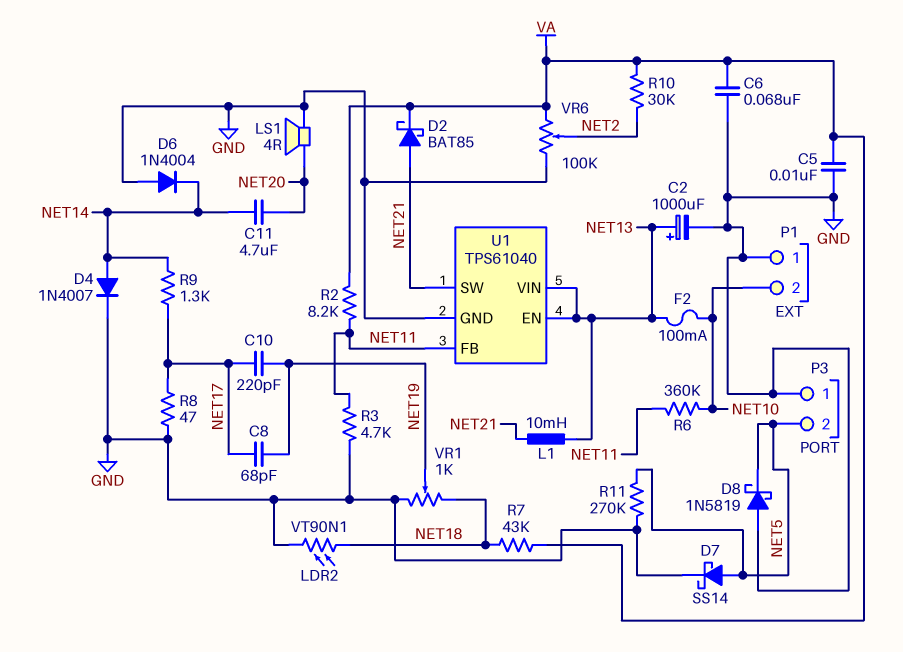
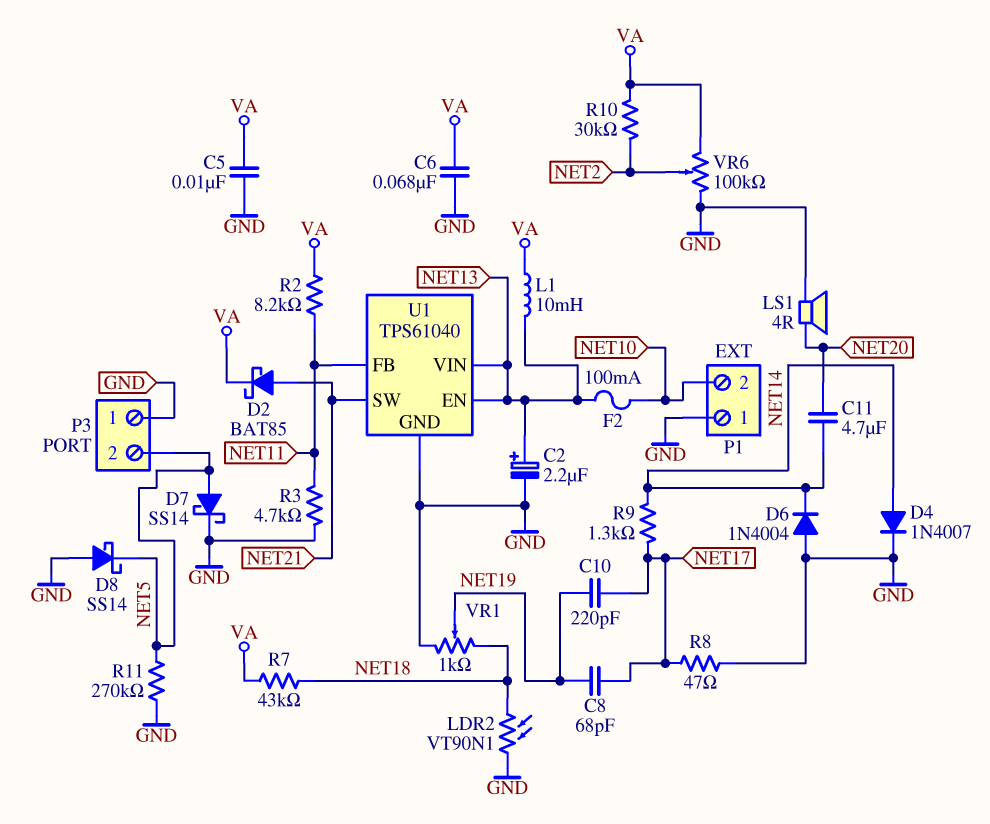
C2: 1000uF (plus NET13, minus GND) -> 2.2uF (plus NET13, minus GND)
D8: schottky 1N5819 (A GND, K NET5) -> schottky SS14 (A GND, K NET5)
L1: 10mH (NET13, NET21) -> 10mH (NET13, VA)
R6: 360k (NET10, NET11) -> none

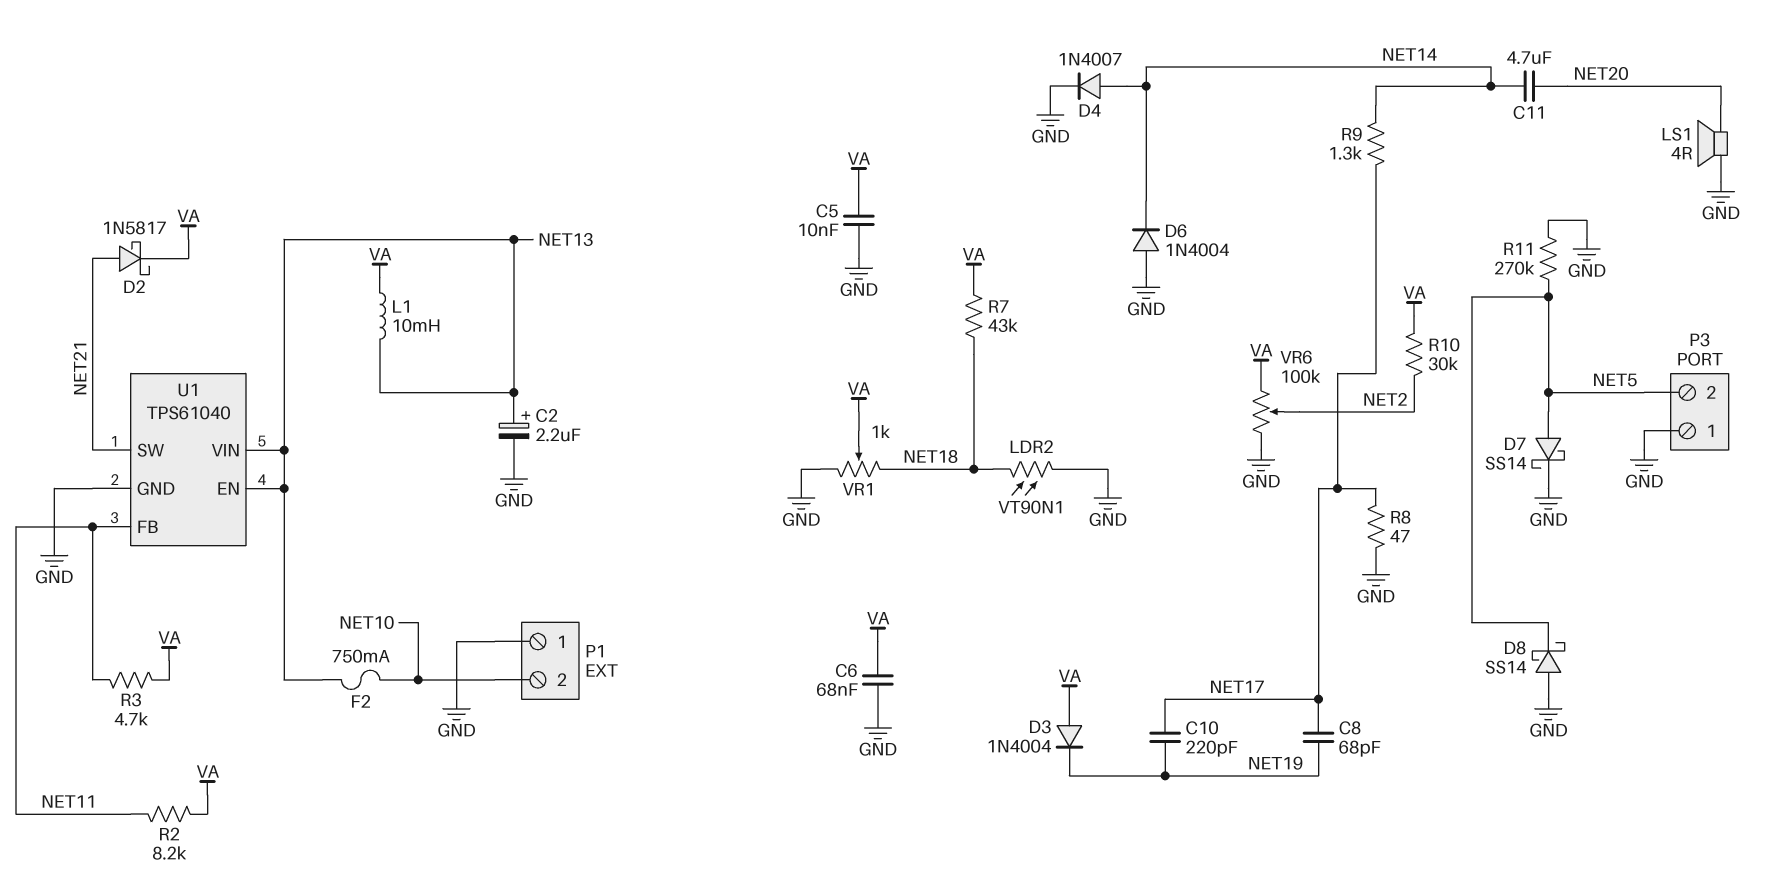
D2: schottky BAT85 (A NET21, K VA) -> schottky 1N5817 (A NET21, K VA)
D3: none -> diode 1N4004 (A VA, K NET19)
F2: 100mA (NET10, NET13) -> 750mA (NET10, NET13)
R3: 4.7k (GND, NET11) -> 4.7k (NET11, VA)
VR1: 1k (GND, NET18, wiper NET19) -> 1k (GND, NET18, wiper VA)

